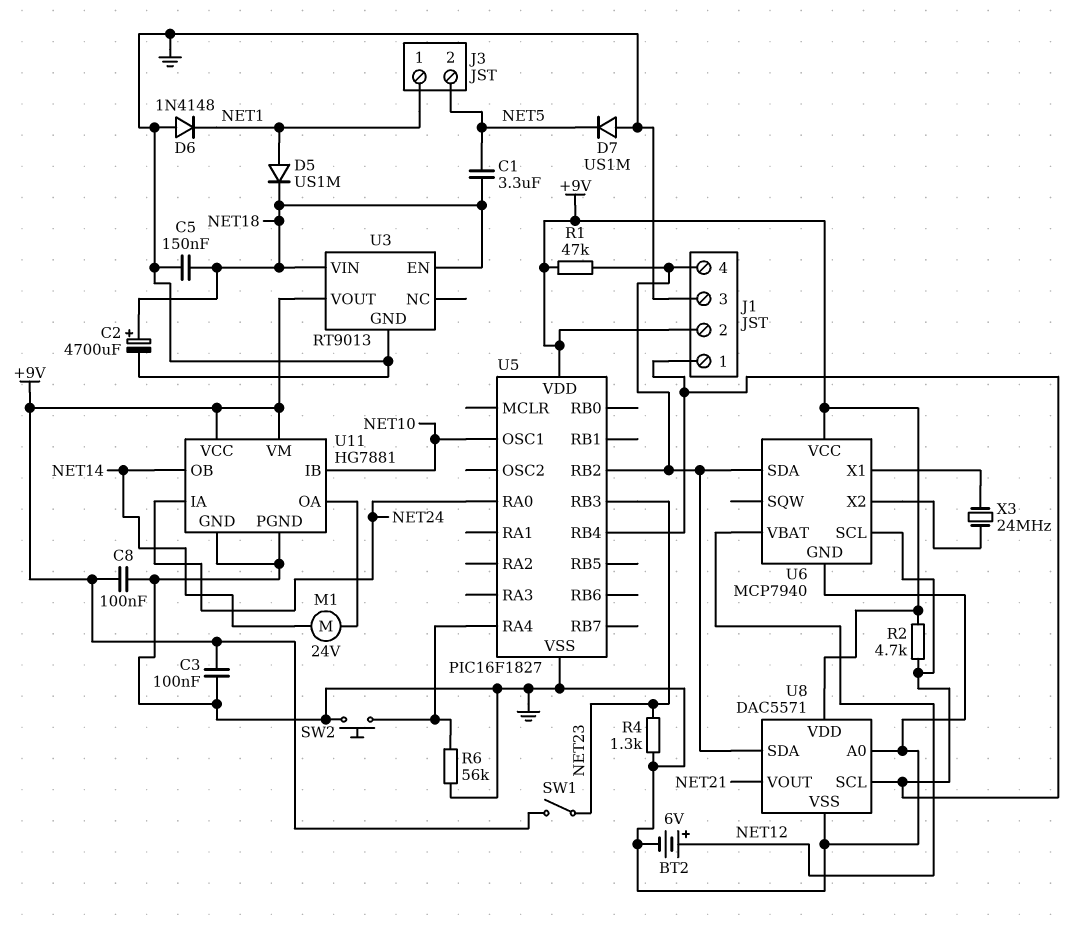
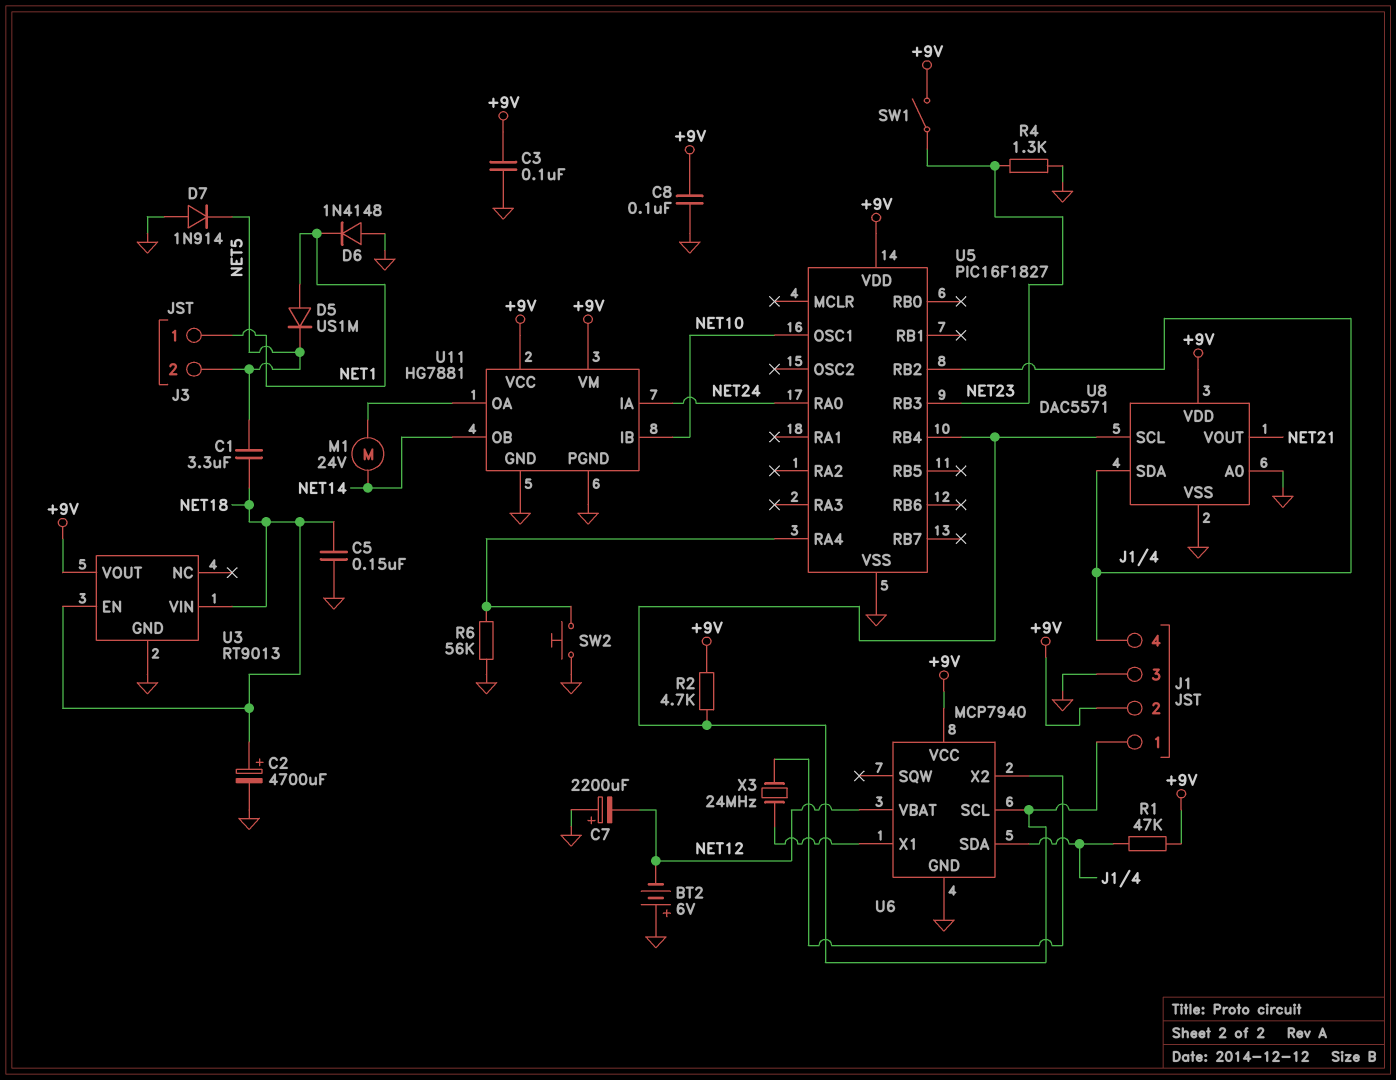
BT2: 6V (plus NET12, minus GND) -> 6V (plus GND, minus NET12)
C7: none -> 2200uF (plus GND, minus NET12)
D5: diode US1M (A NET1, K NET18) -> diode US1M (A NET1, K NET5)
D7: diode US1M (A GND, K NET5) -> diode 1N914 (A GND, K NET5)

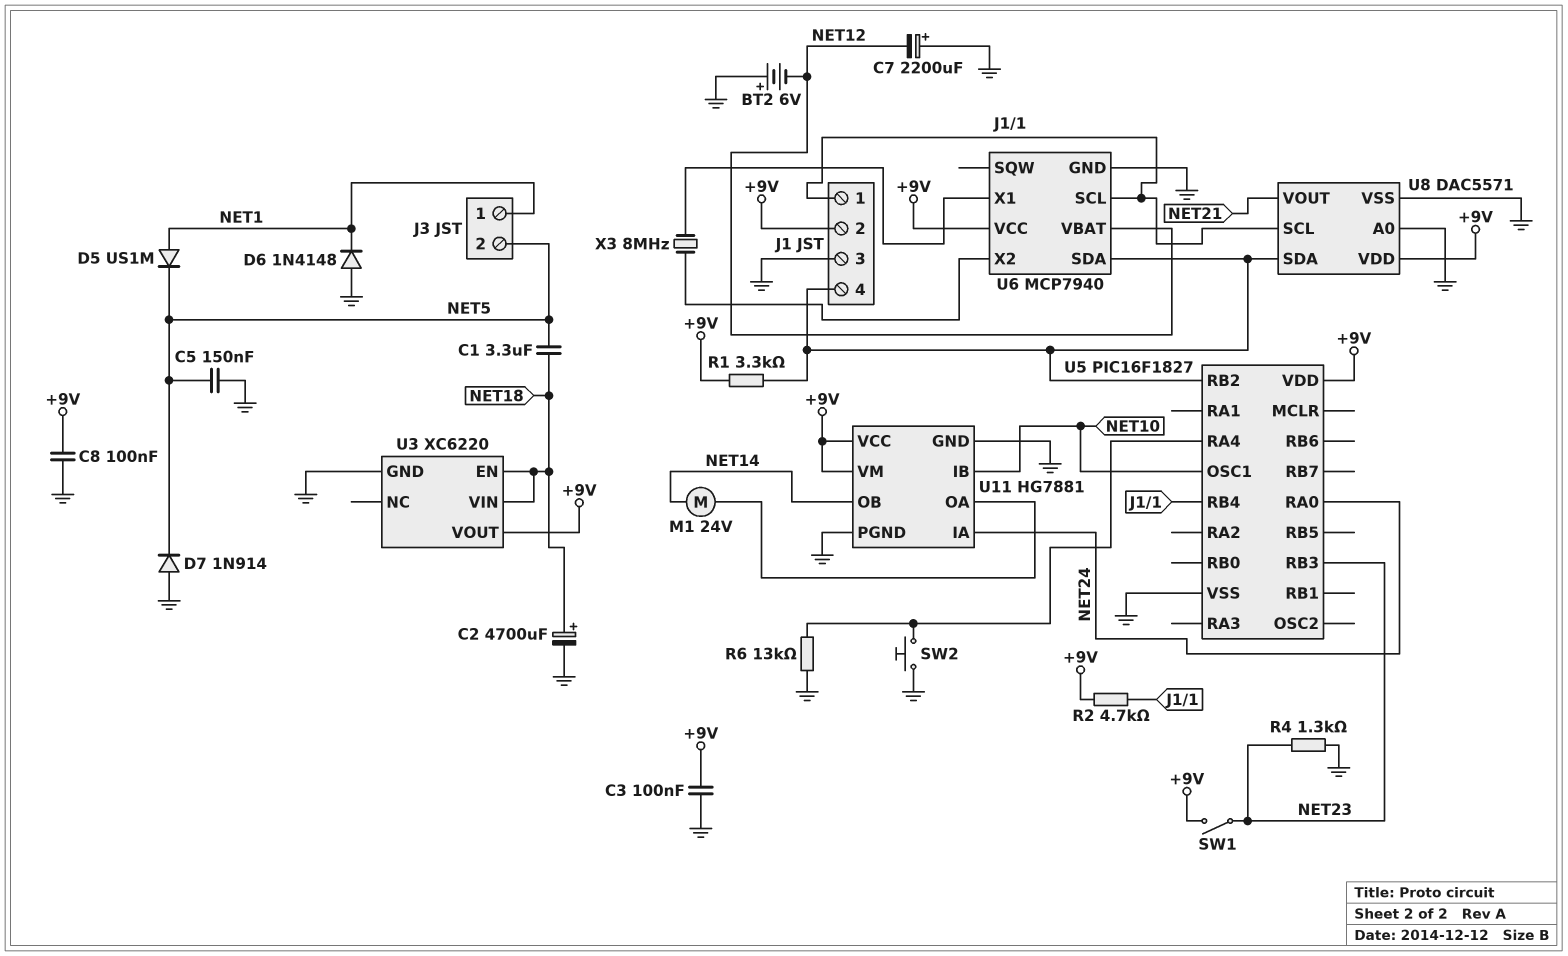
C5: 150nF (GND, NET18) -> 150nF (GND, NET5)
R1: 47k (+9V, J1/4) -> 3.3k (+9V, J1/4)
R6: 56k (GND, U5/RA4) -> 13k (GND, U5/RA4)
U3: RT9013 -> XC6220
X3: 24MHz (U6/X1, U6/X2) -> 8MHz (U6/X1, U6/X2)

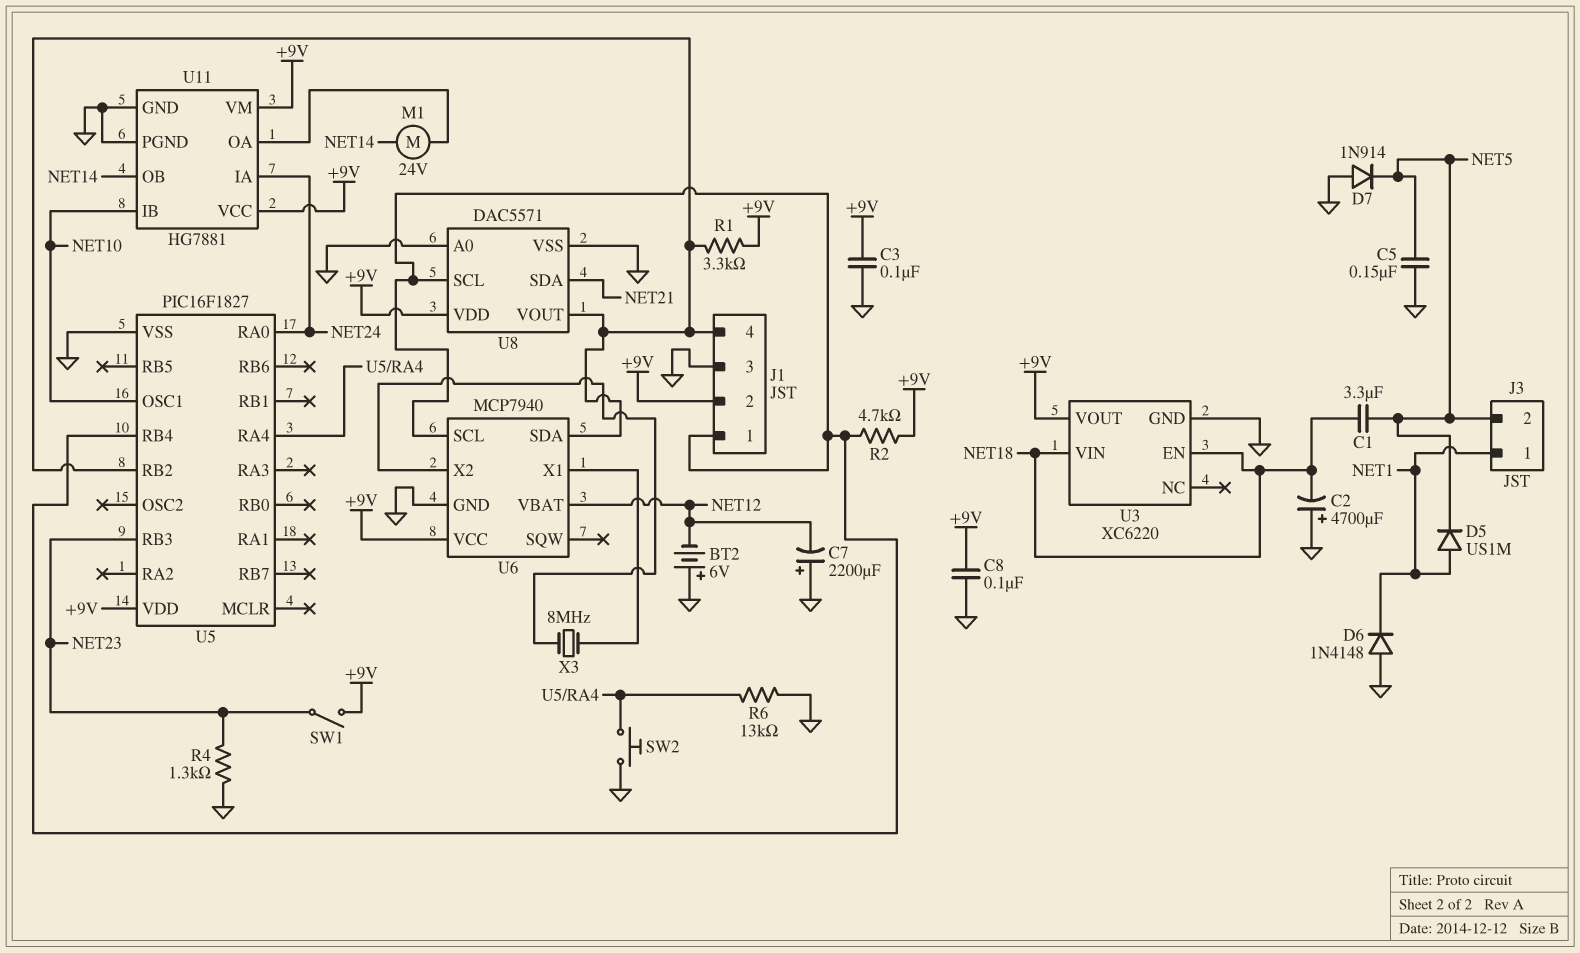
C2: 4700uF (plus NET18, minus GND) -> 4700uF (plus GND, minus NET18)
U8 pin SDA: J1/4 -> NET21
U8 pin VOUT: NET21 -> J1/4

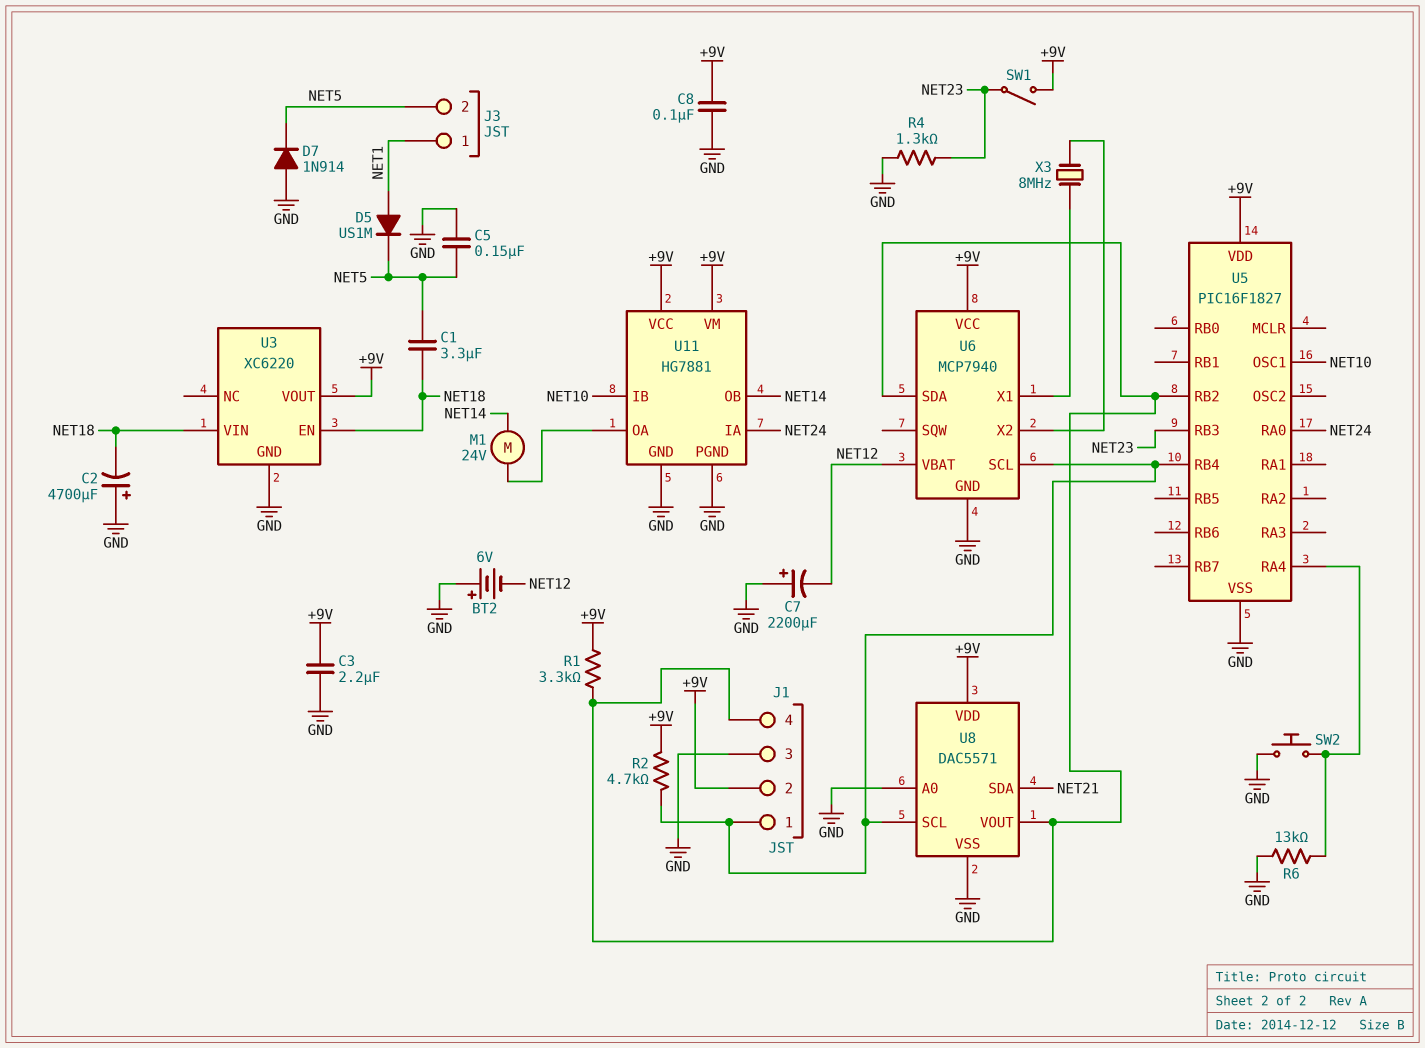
C3: 100nF (+9V, GND) -> 2.2uF (+9V, GND)
D6: diode 1N4148 (A GND, K NET1) -> none

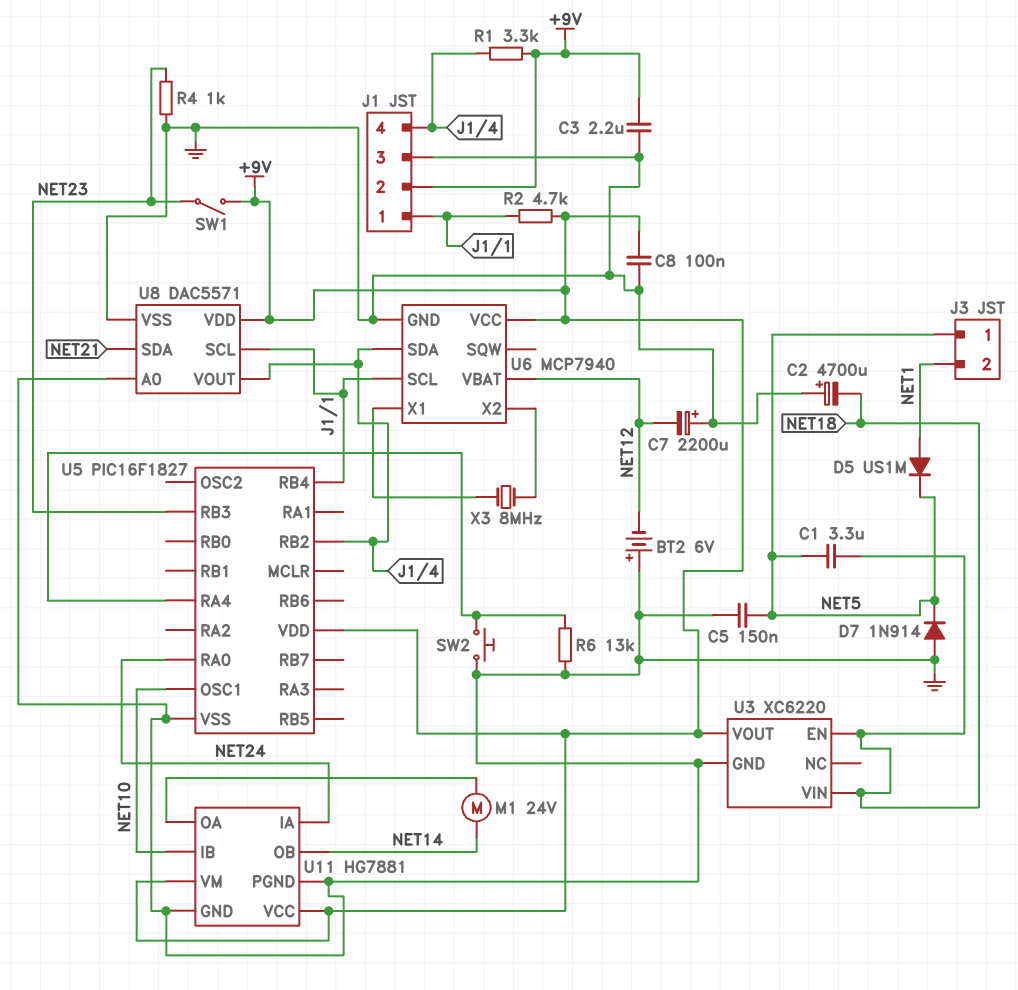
J3 pin 1: NET1 -> NET5
J3 pin 2: NET5 -> NET1
R4: 1.3k (GND, NET23) -> 1k (GND, NET23)

